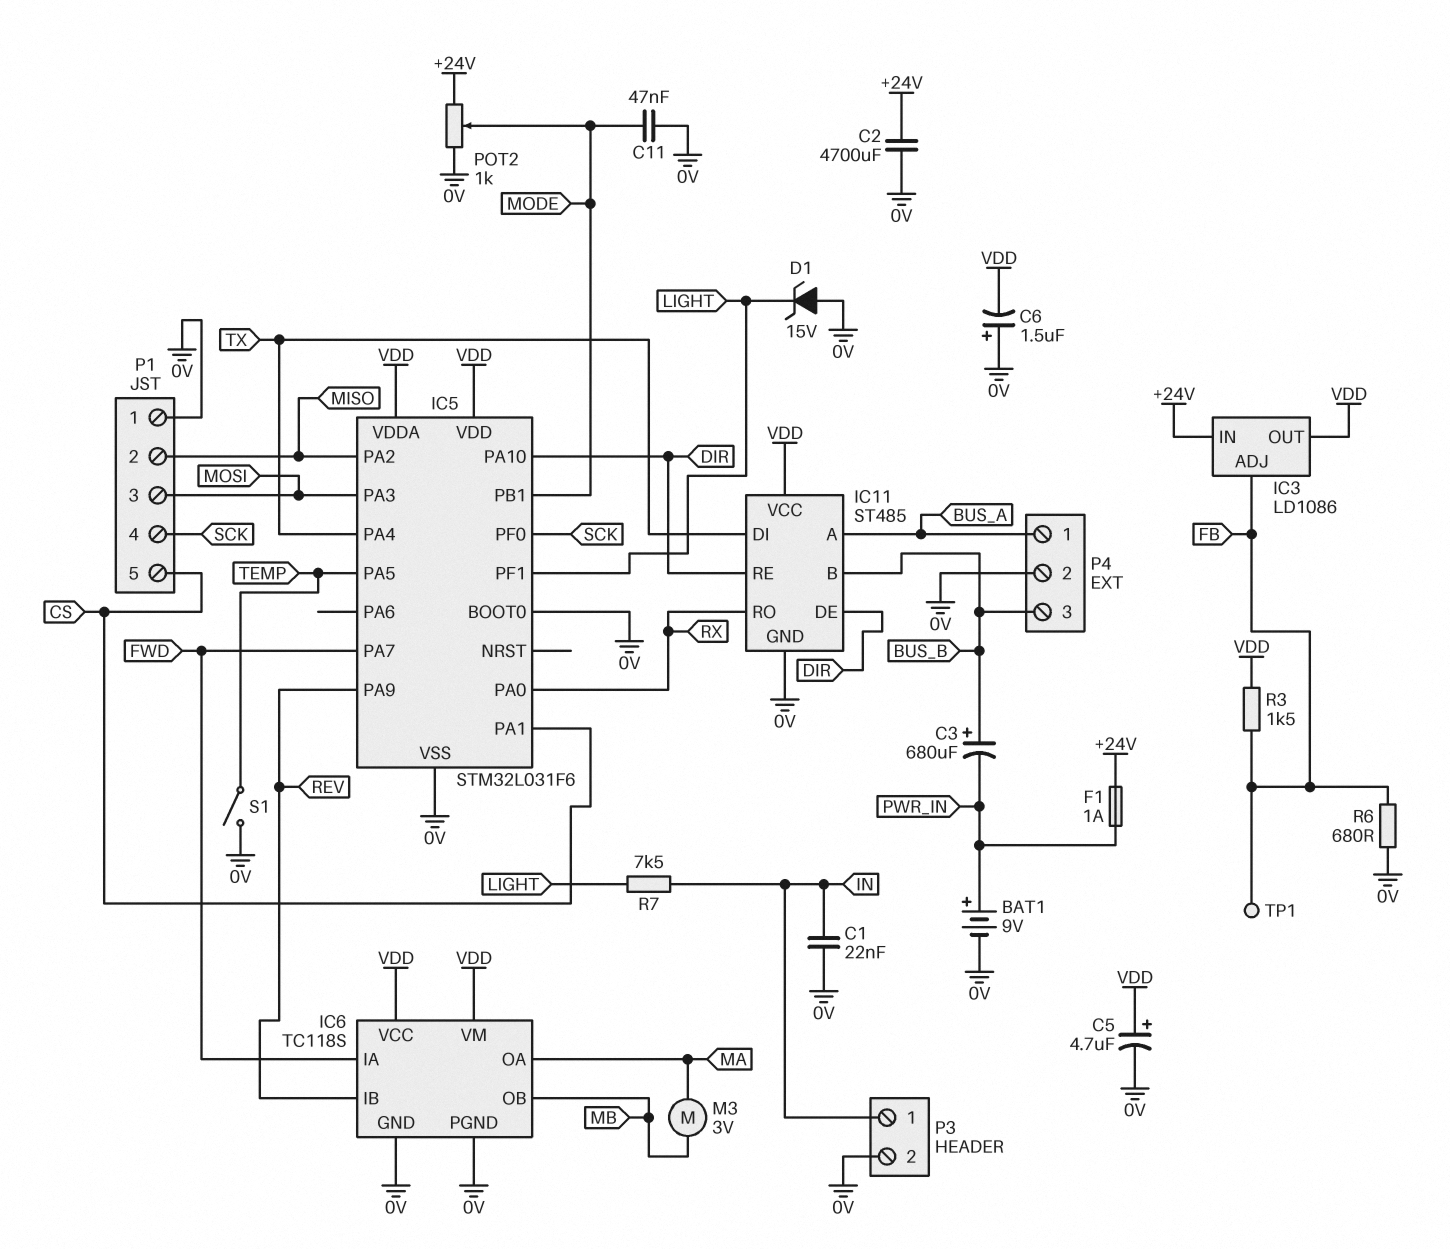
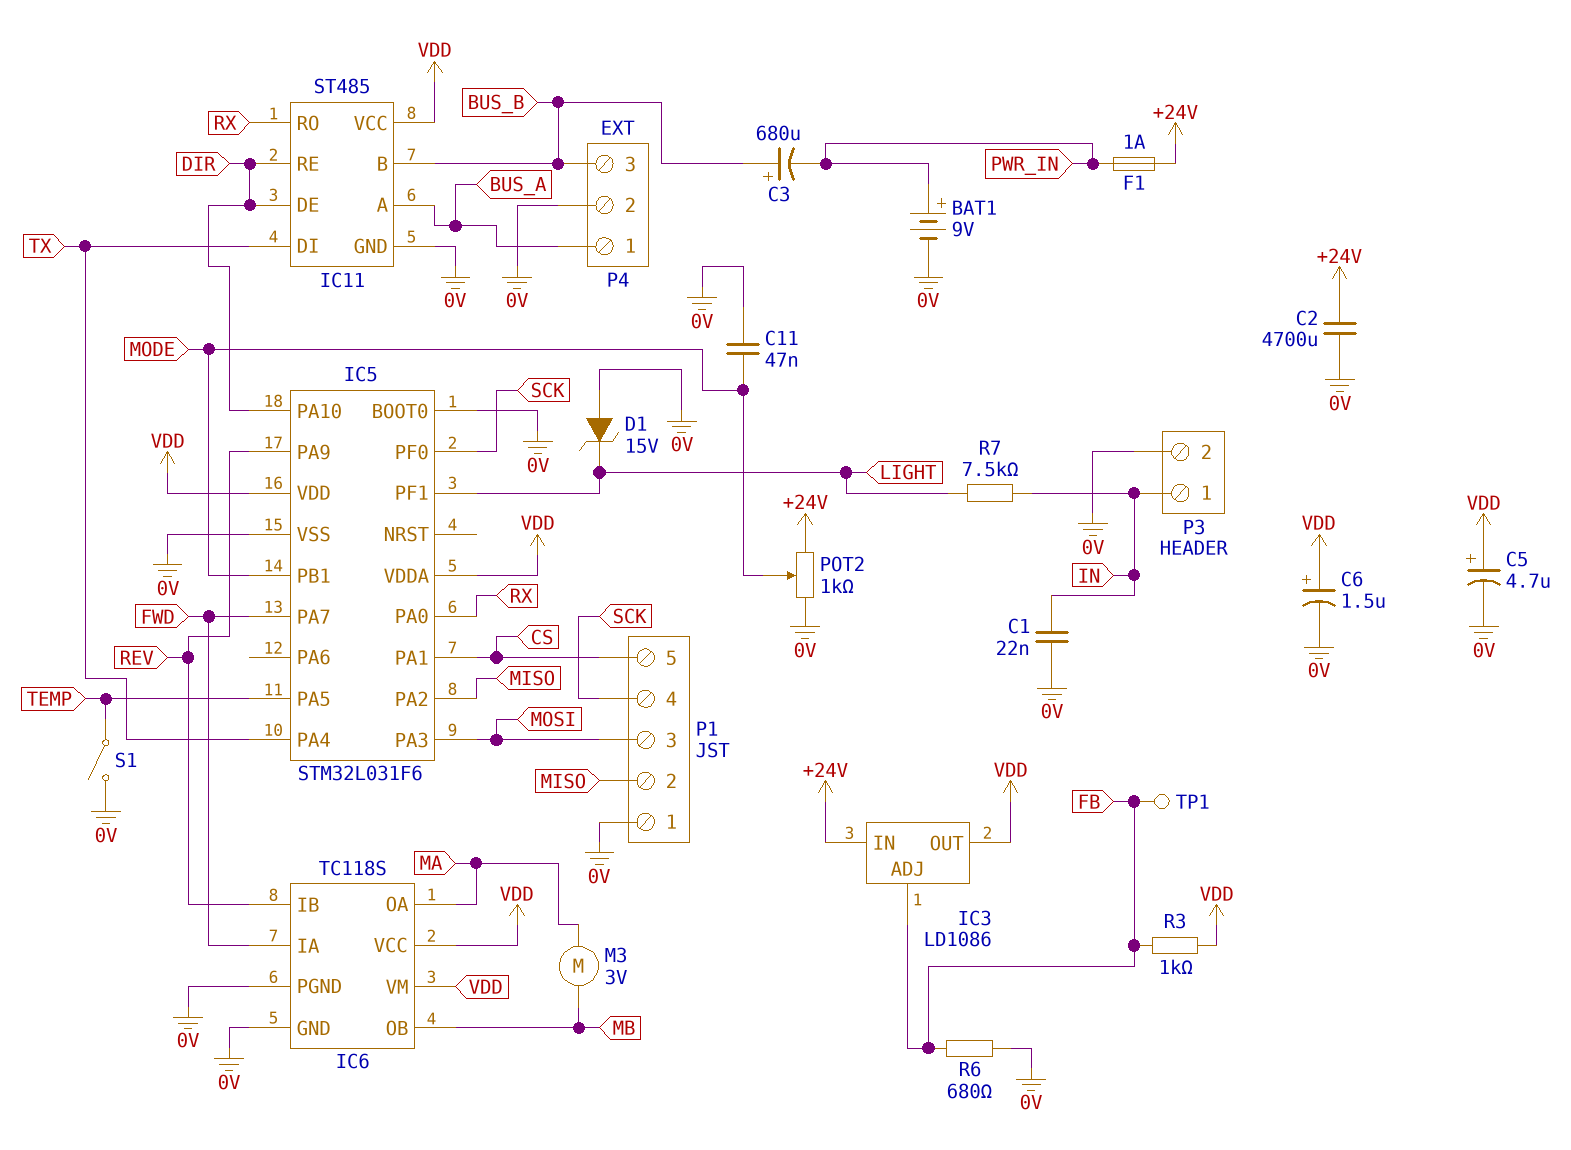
C6: 1.5uF (plus 0V, minus VDD) -> 1.5uF (plus VDD, minus 0V)
R3: 1.5k (FB, VDD) -> 1k (FB, VDD)

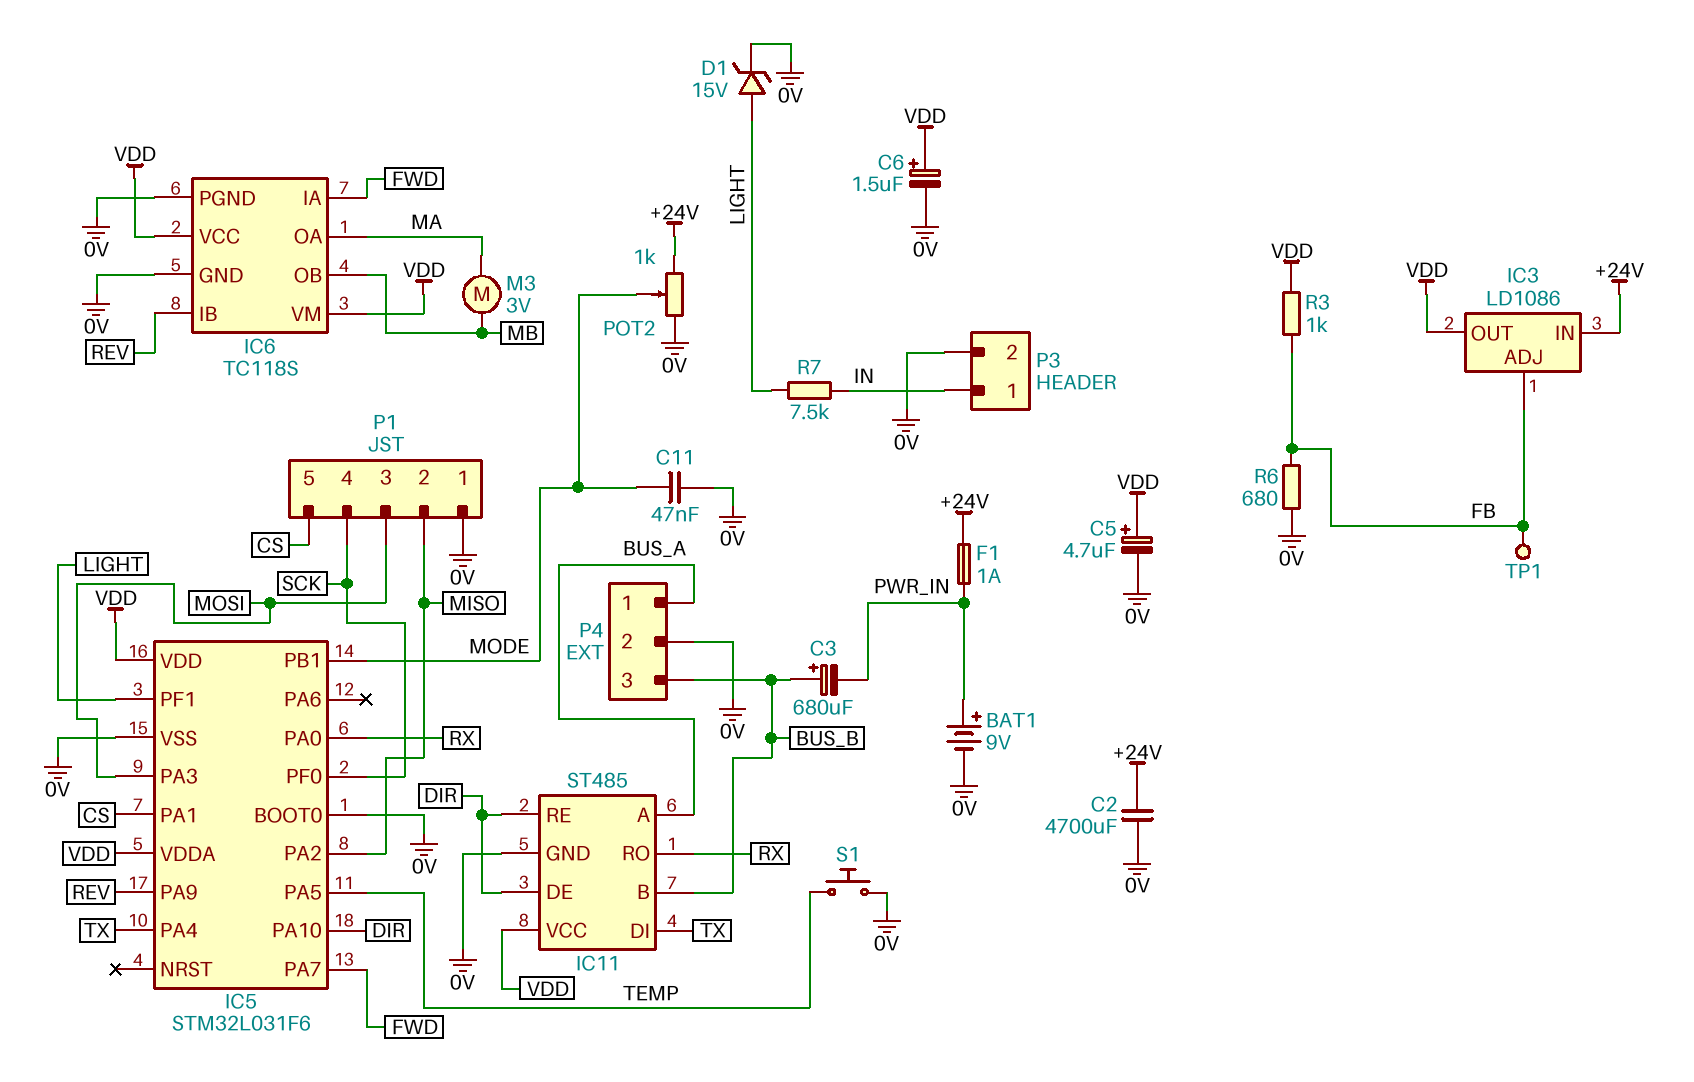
C1: 22nF (0V, IN) -> none
D1: zener 15V (A 0V, K LIGHT) -> zener 15V (A LIGHT, K 0V)
S1: switch (0V, TEMP) -> button (0V, TEMP)

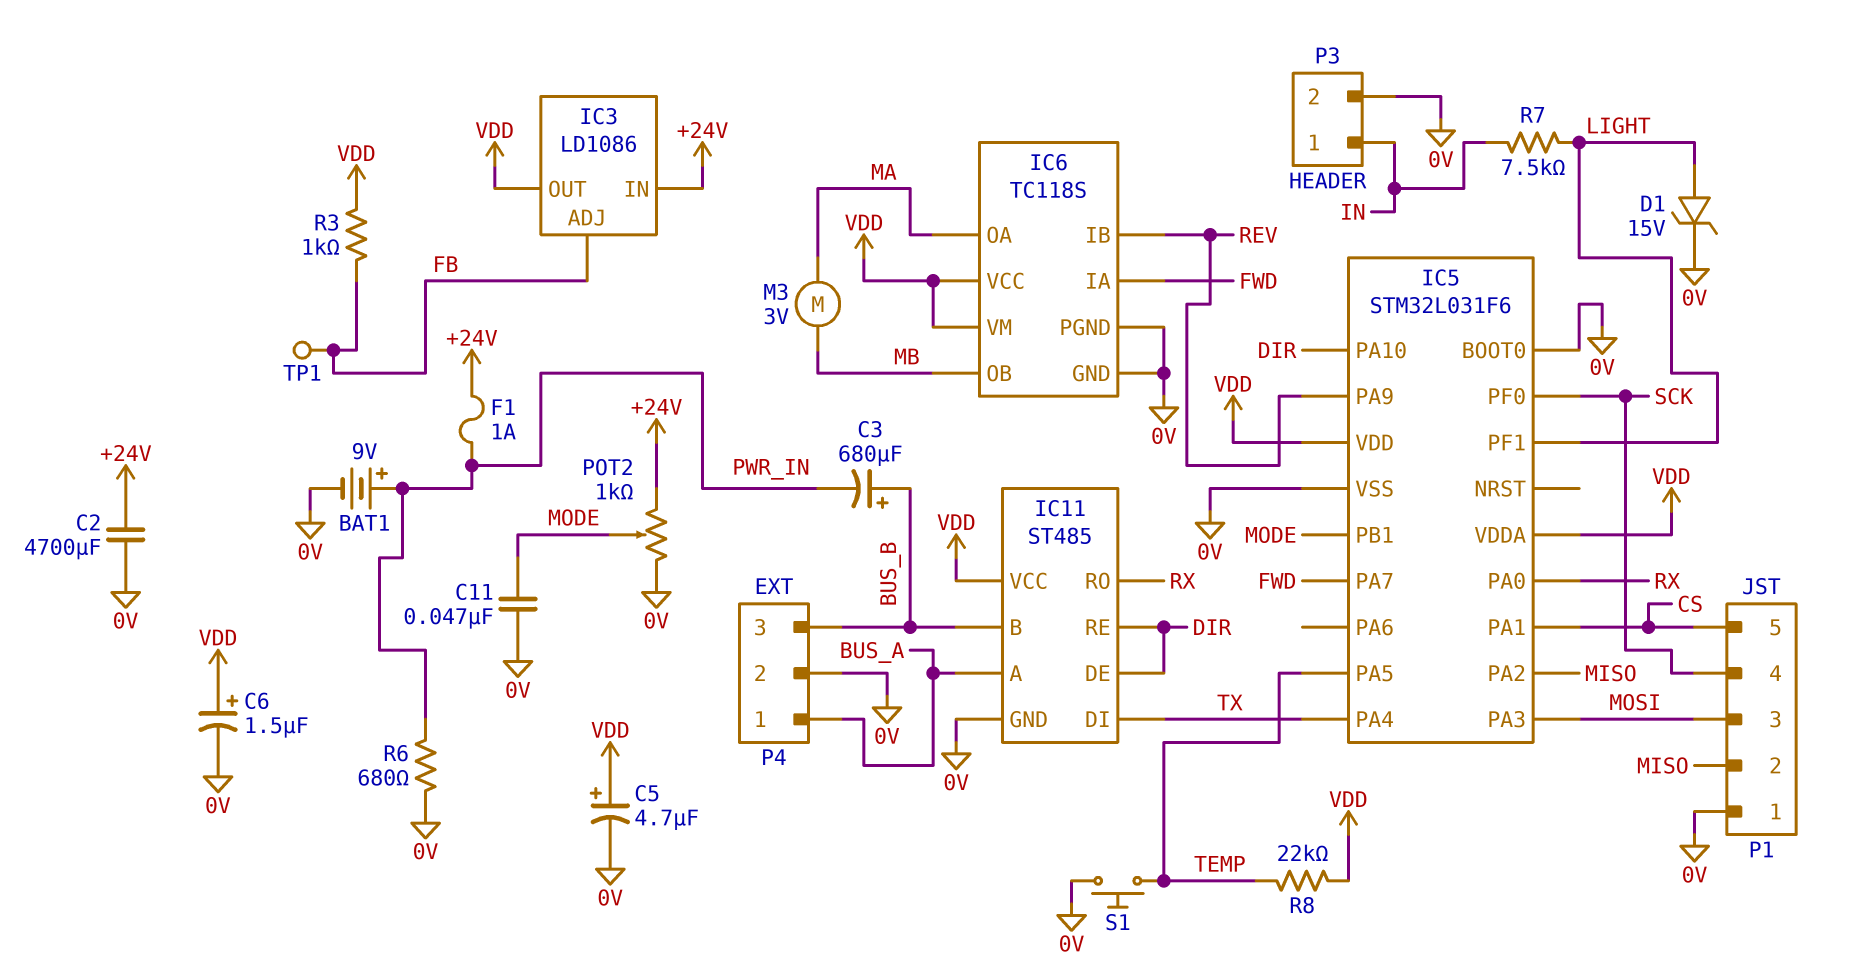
R6: 680 (0V, FB) -> 680 (0V, PWR_IN)
R8: none -> 22k (TEMP, VDD)

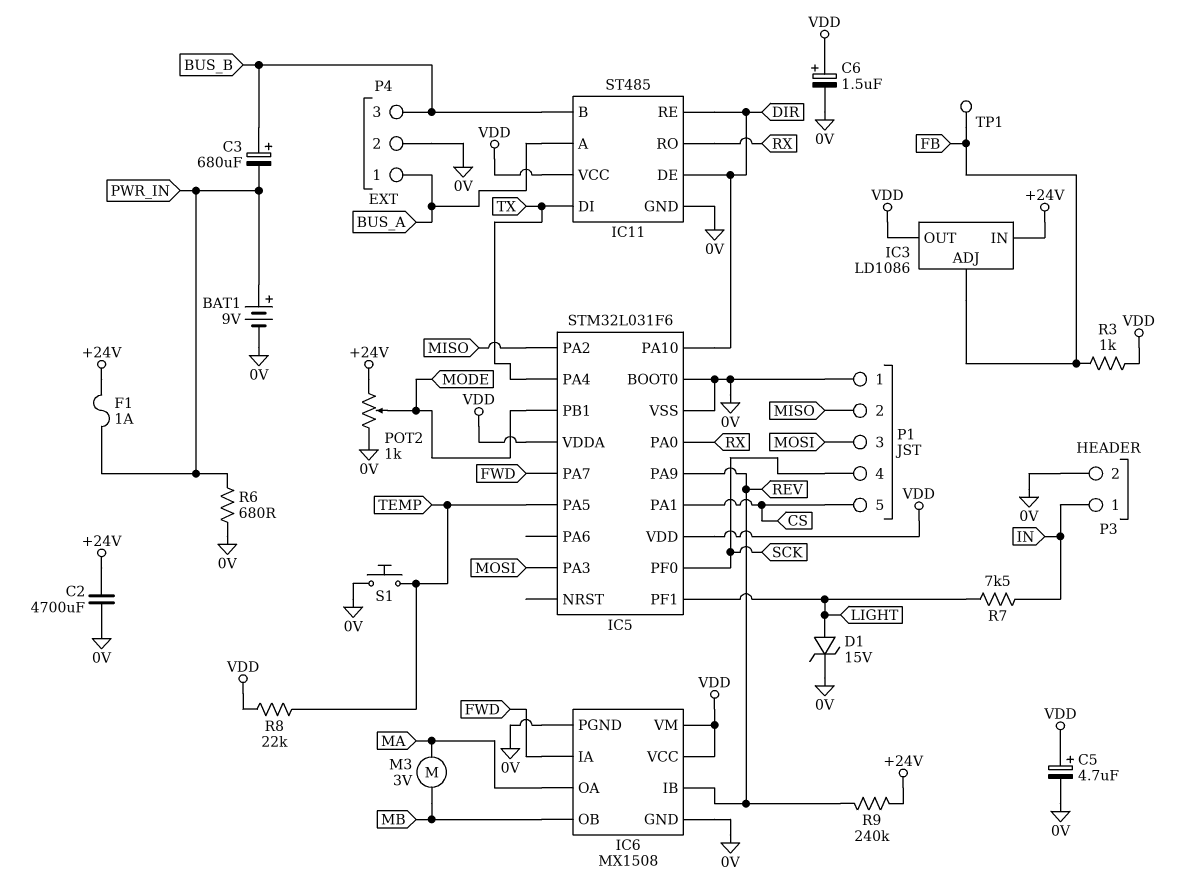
C11: 47nF (0V, MODE) -> none
IC6: TC118S -> MX1508
R9: none -> 240k (+24V, REV)

